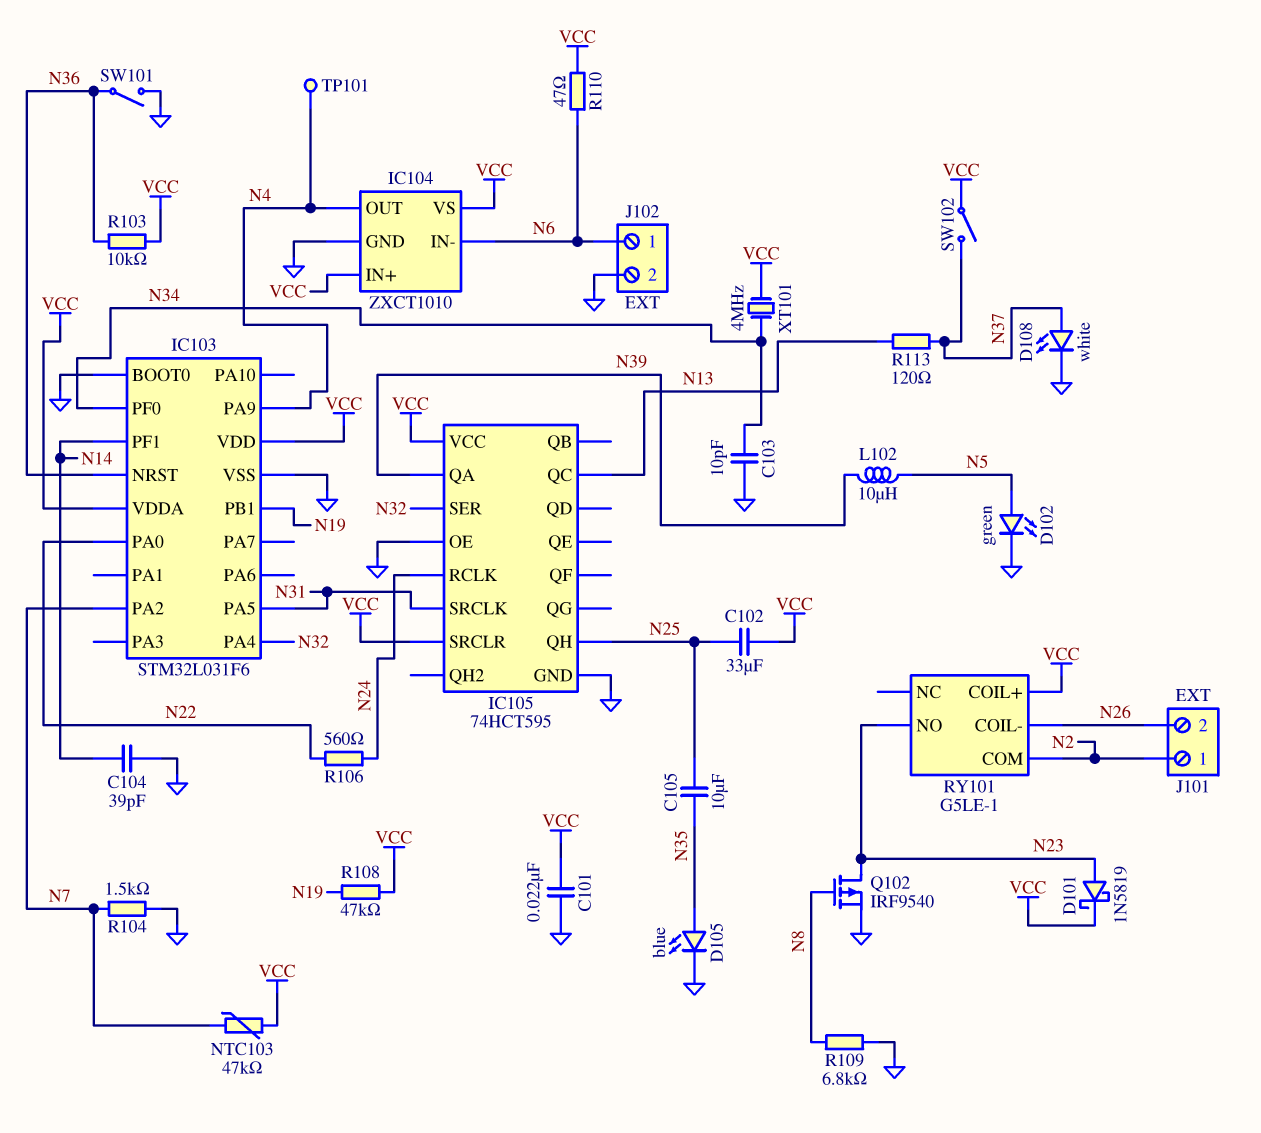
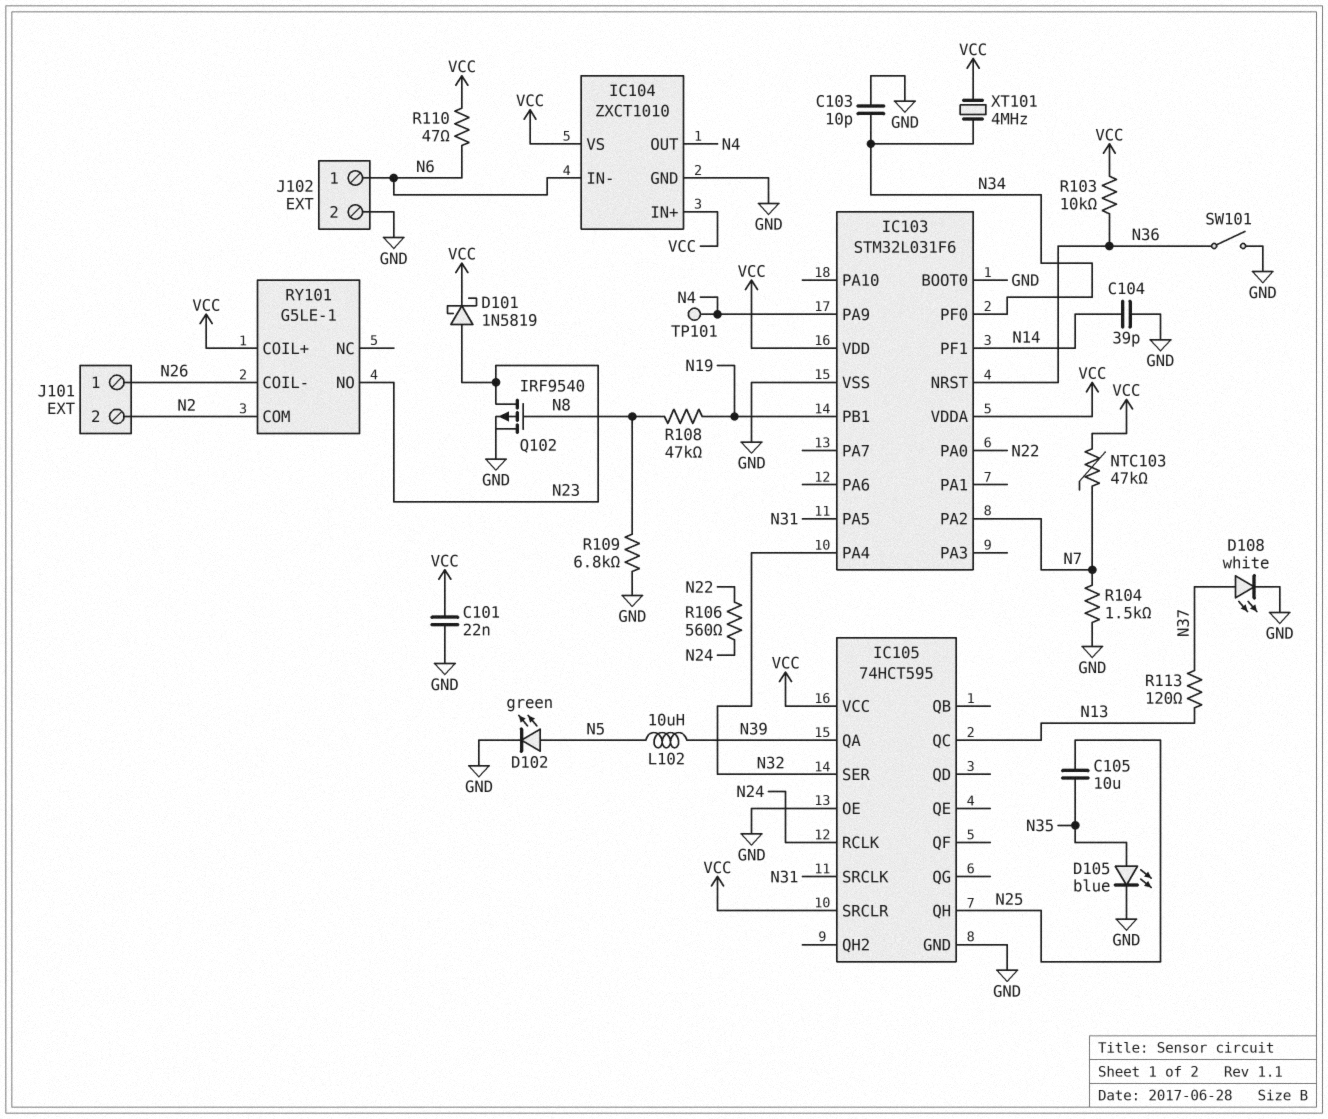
C102: 33uF (N25, VCC) -> none
J101 pin 1: N2 -> N26
J101 pin 2: N26 -> N2
R108: 47k (N19, VCC) -> 47k (N8, N19)
SW102: switch (N37, VCC) -> none

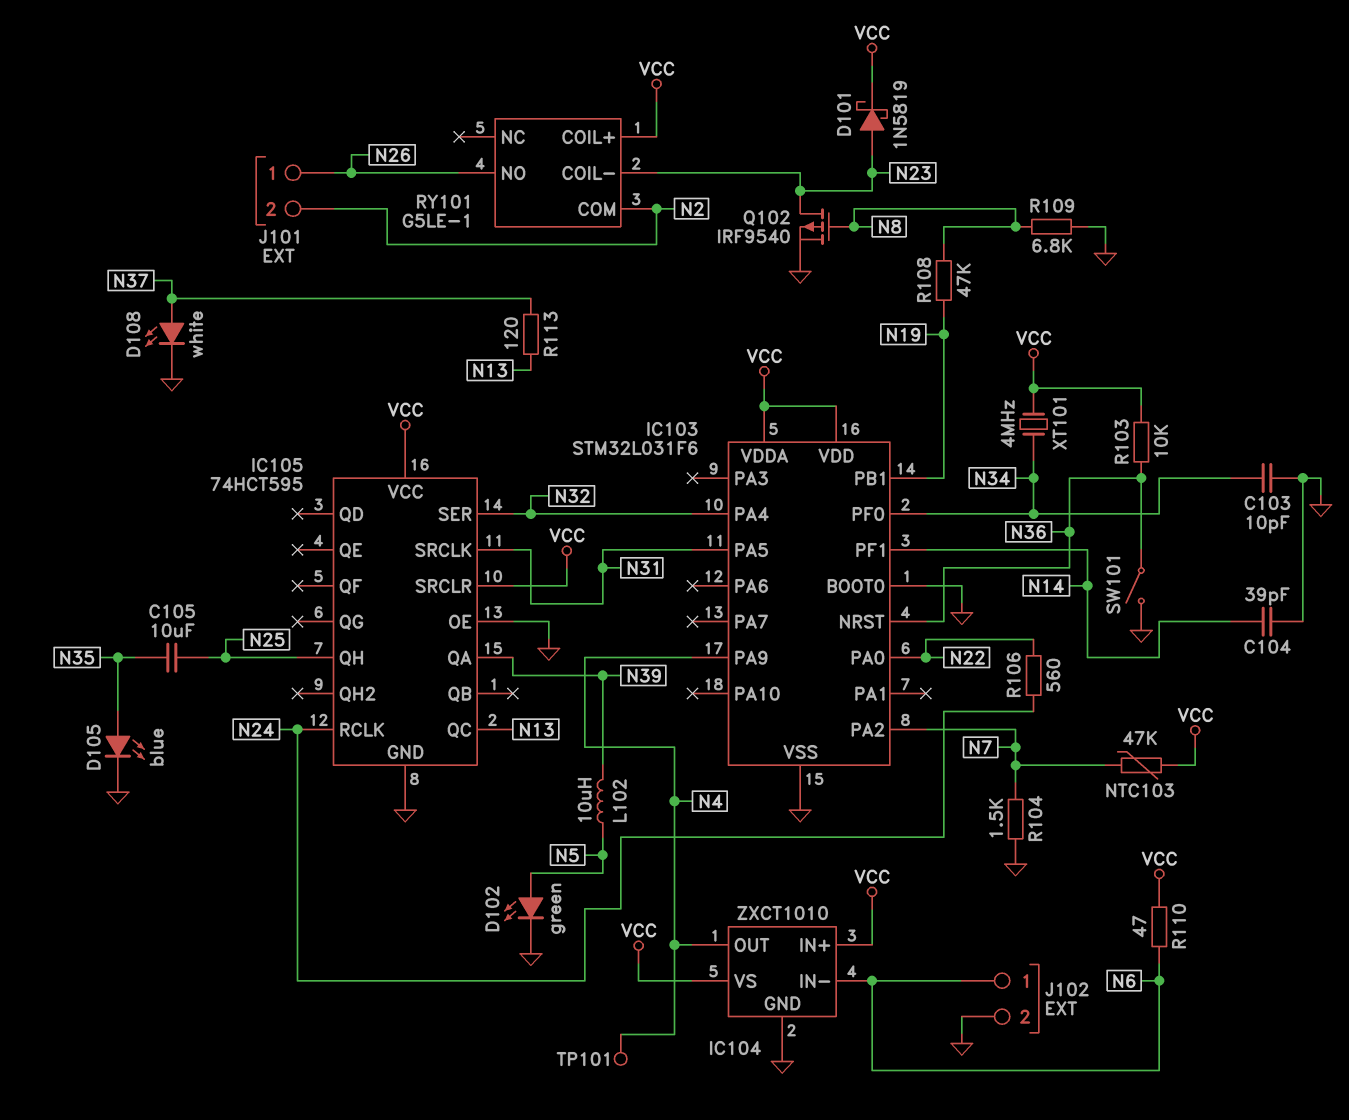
C101: 22nF (GND, VCC) -> none
RY101 pin COIL-: N26 -> N23
RY101 pin NO: N23 -> N26

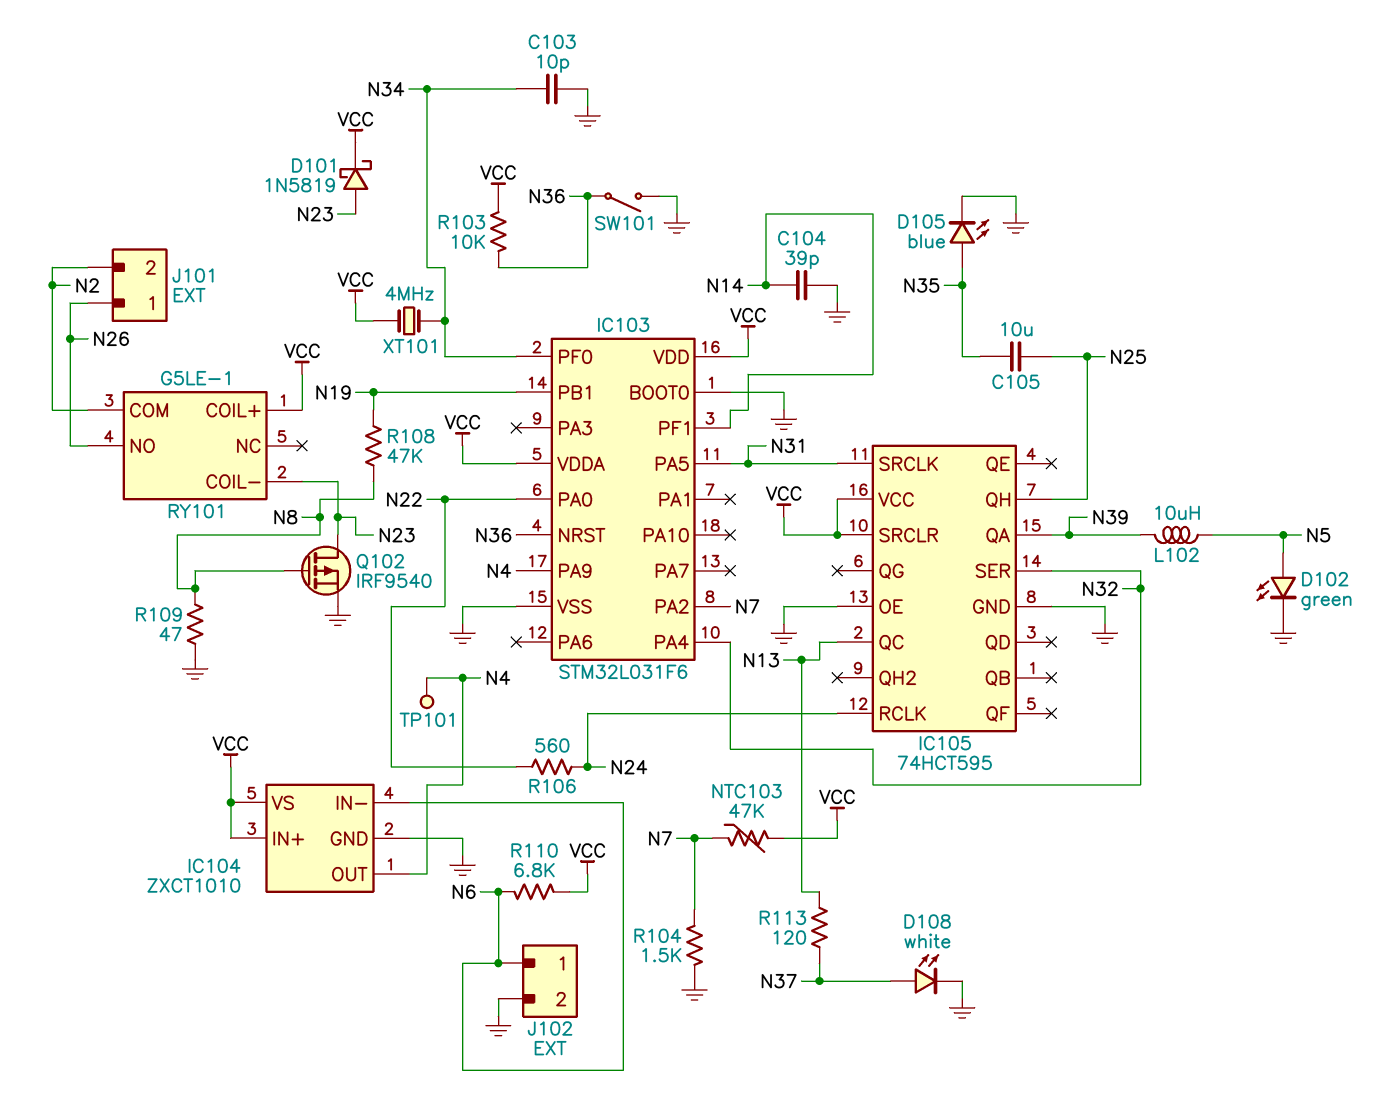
R109: 6.8k (GND, N8) -> 47 (GND, N8)
R110: 47 (N6, VCC) -> 6.8k (N6, VCC)

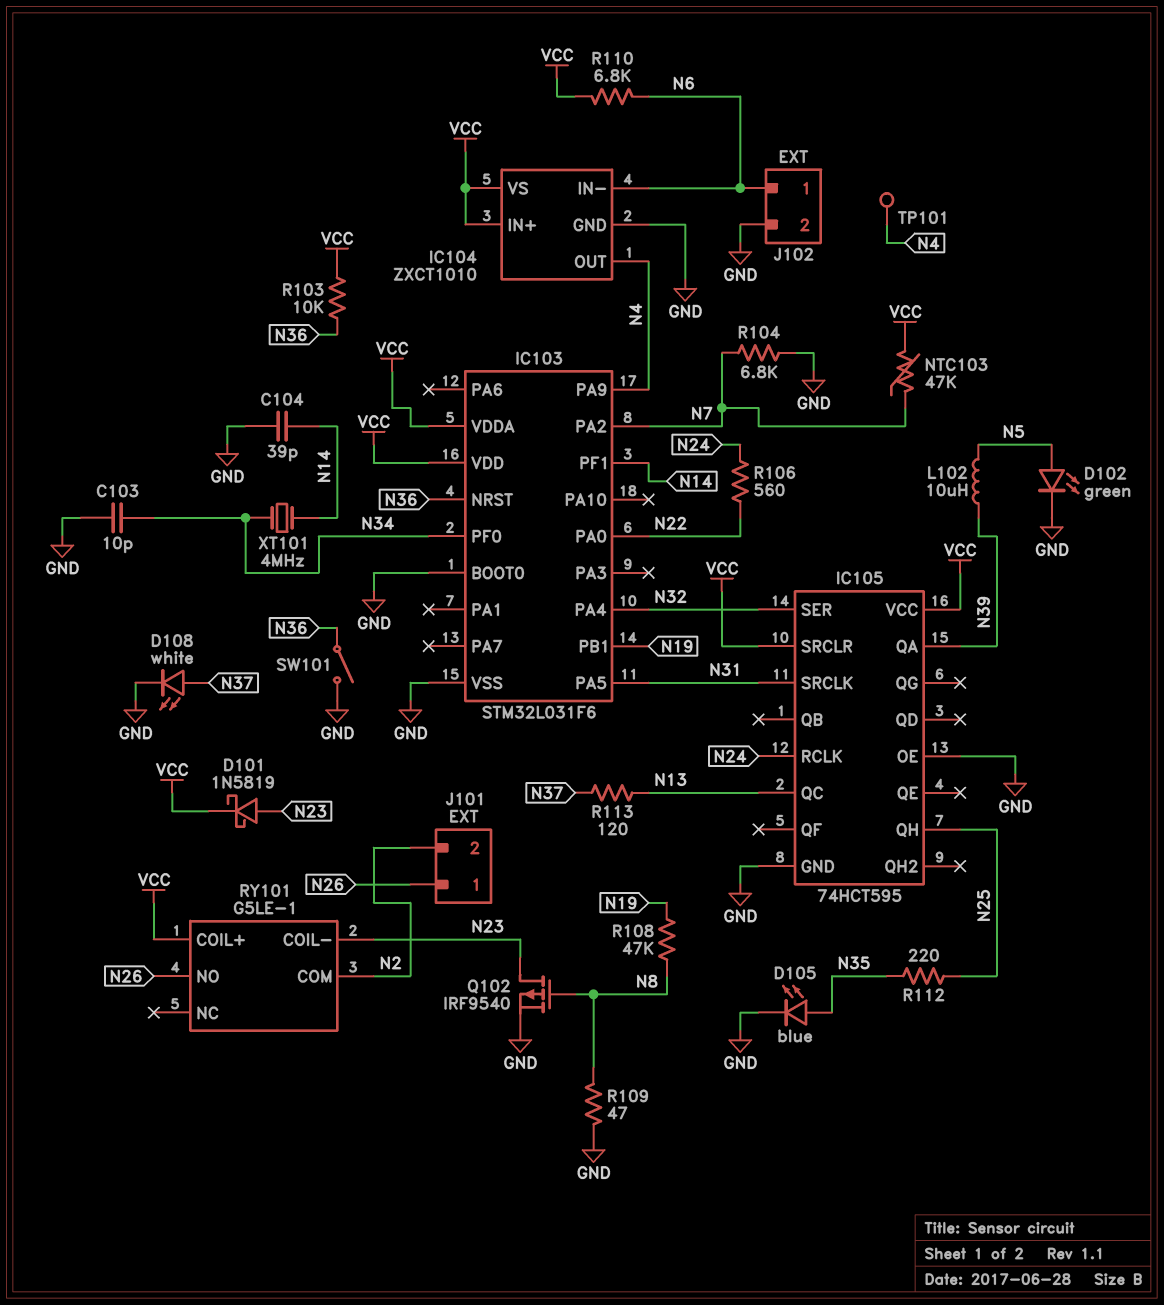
C105: 10uF (N25, N35) -> none
R104: 1.5k (GND, N7) -> 6.8k (GND, N7)
R112: none -> 220 (N25, N35)
XT101: 4MHz (N34, VCC) -> 4MHz (N14, N34)

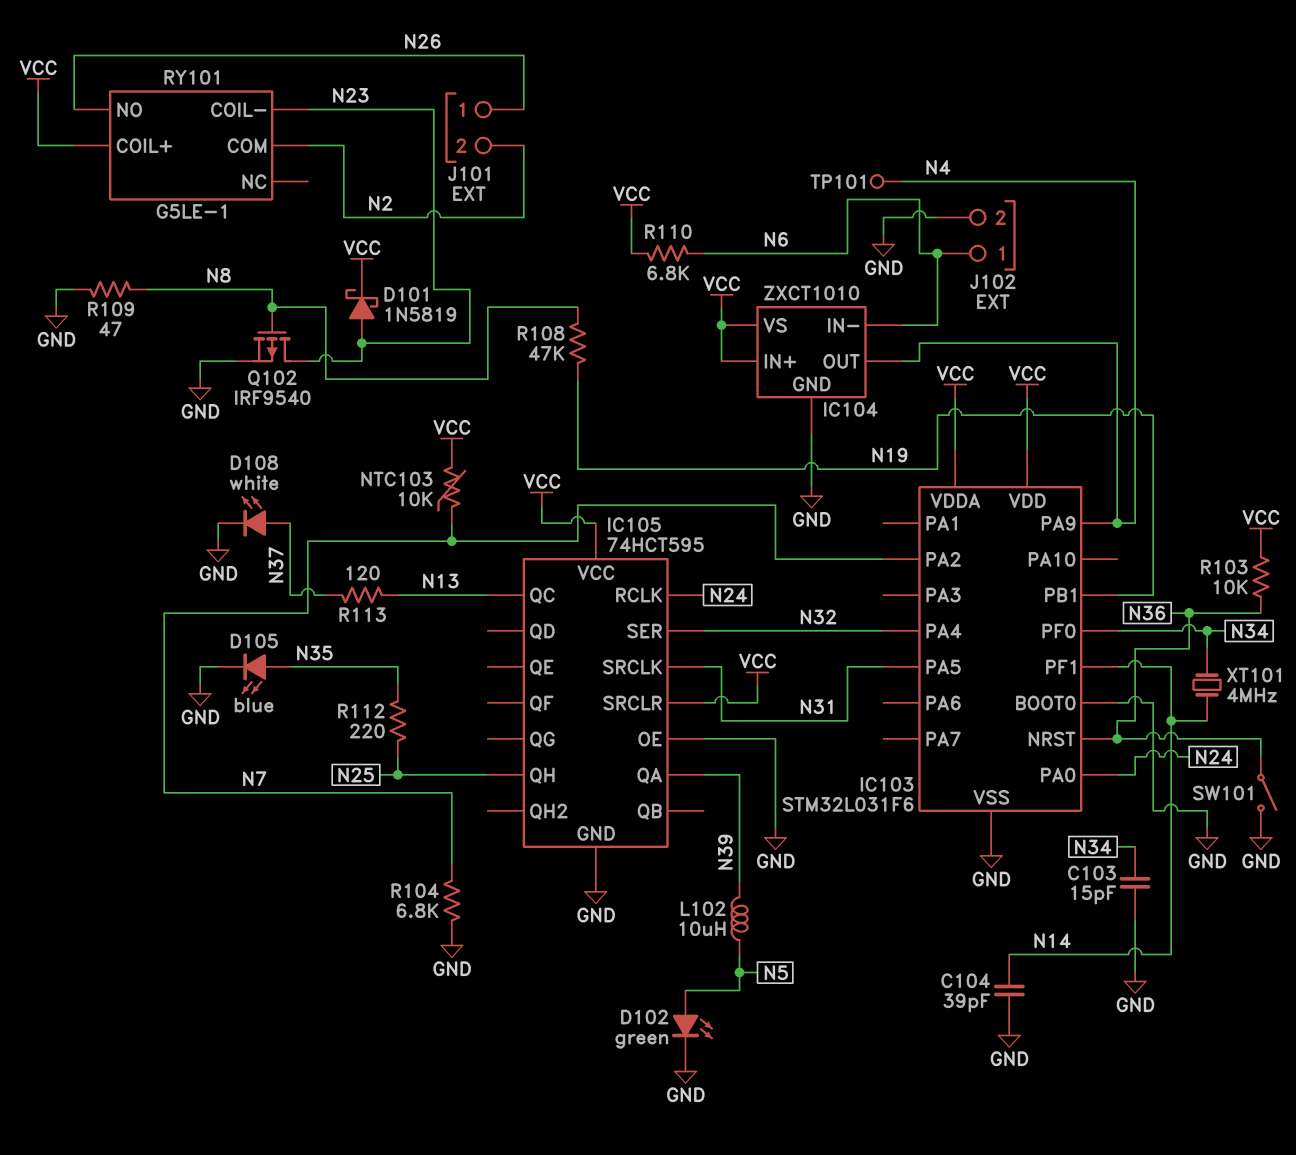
C103: 10pF (GND, N34) -> 15pF (GND, N34)
IC103 pin PA0: N22 -> N24
NTC103: 47k (N7, VCC) -> 10k (N7, VCC)
R106: 560 (N22, N24) -> none

